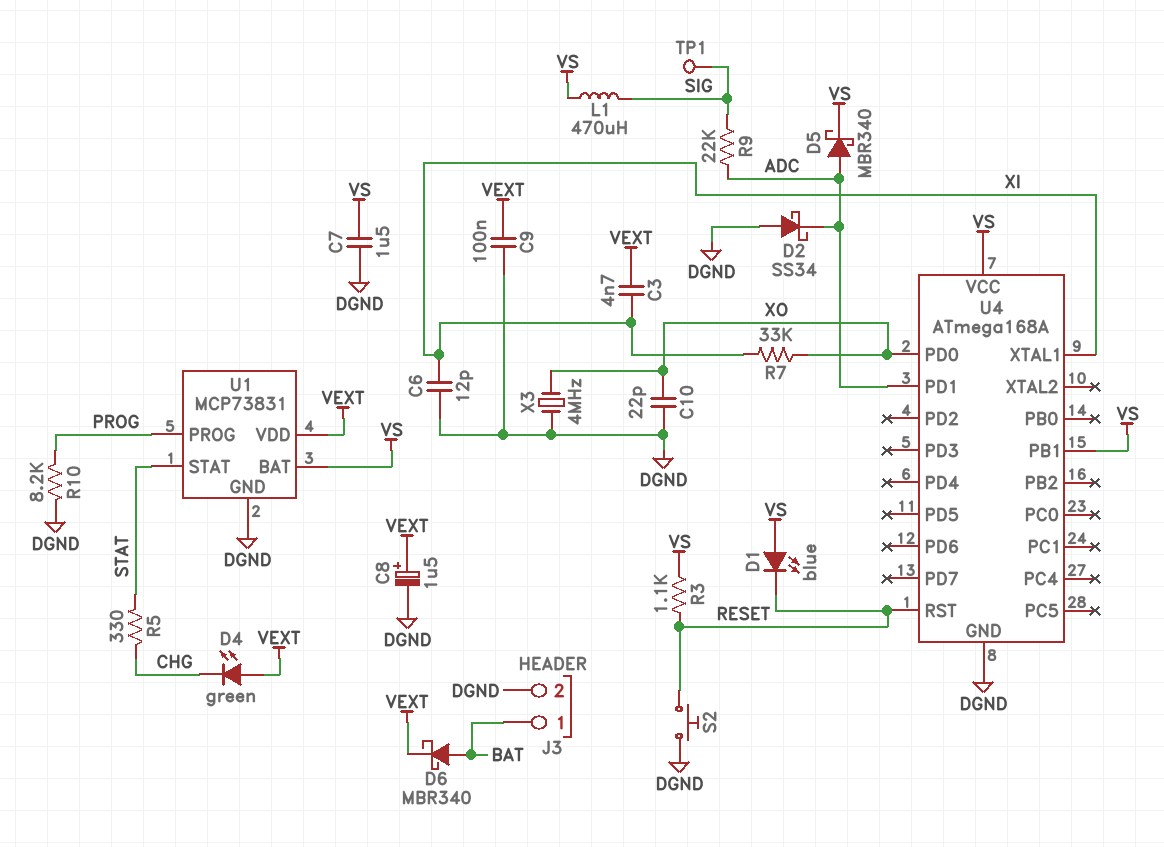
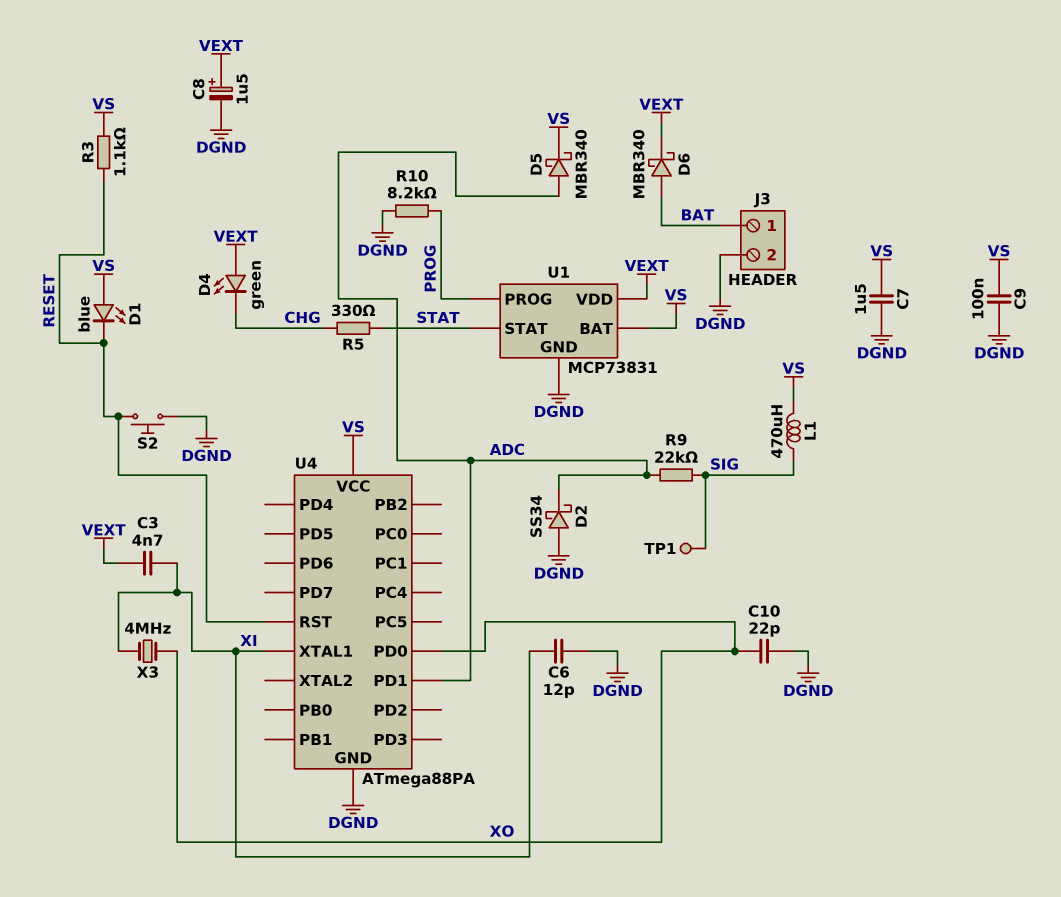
C9: 100nF (DGND, VEXT) -> 100nF (DGND, VS)
R7: 33k (XI, XO) -> none
U4: ATmega168A -> ATmega88PA
U4 pin PB1: VS -> none
X3: 4MHz (DGND, XO) -> 4MHz (XI, XO)

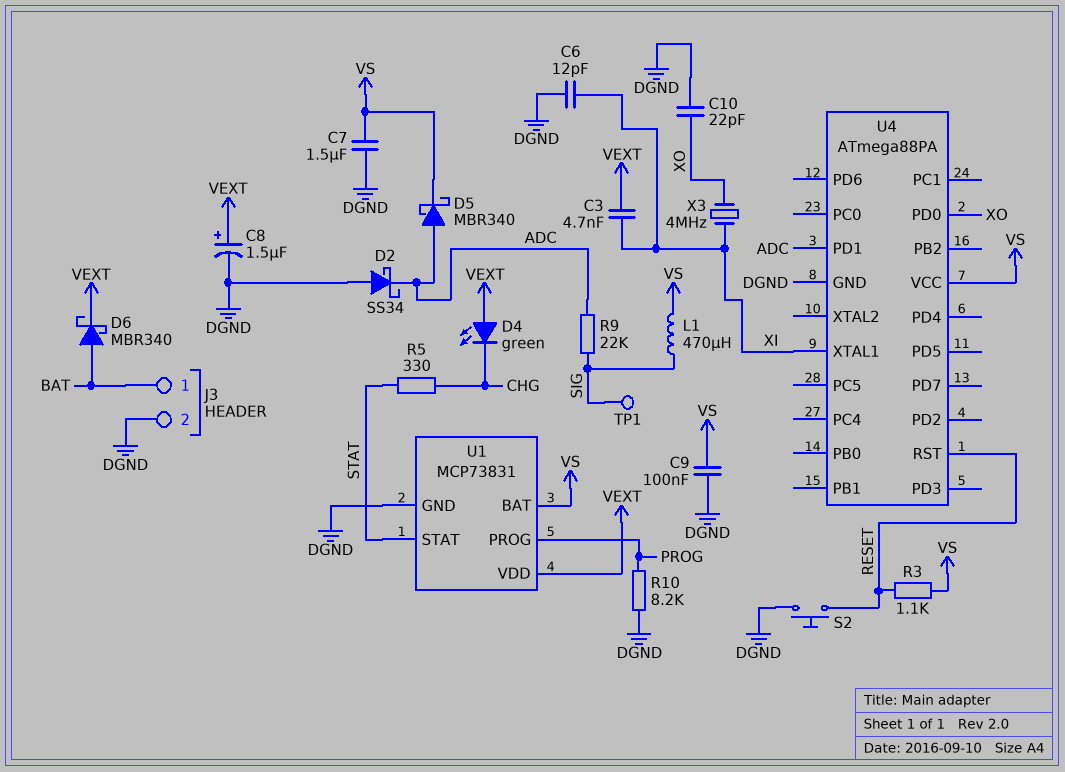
D1: LED blue (A VS, K RESET) -> none

